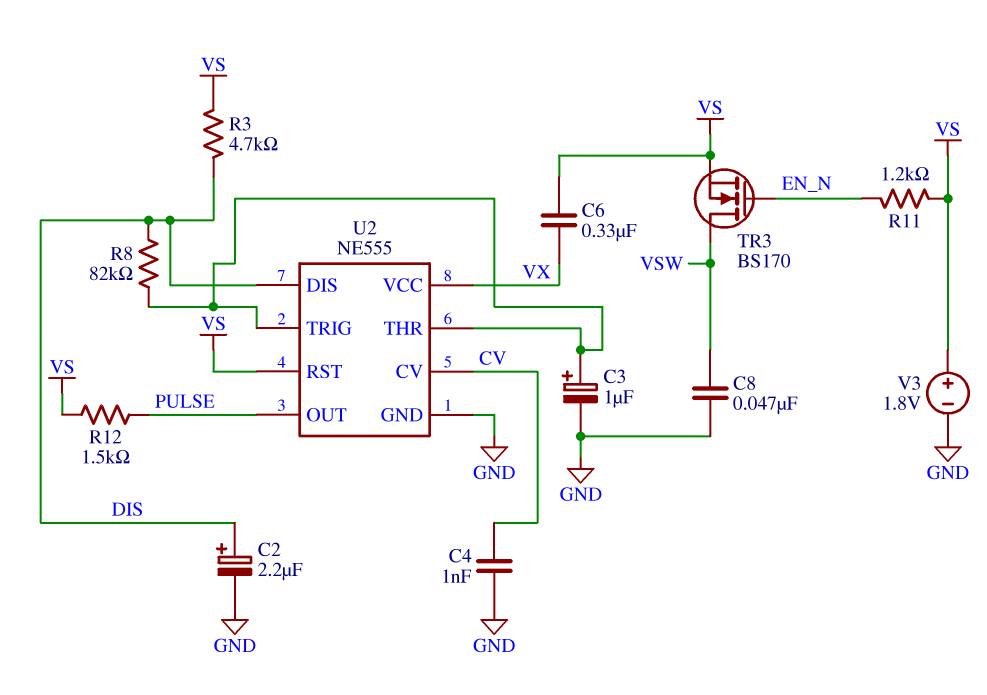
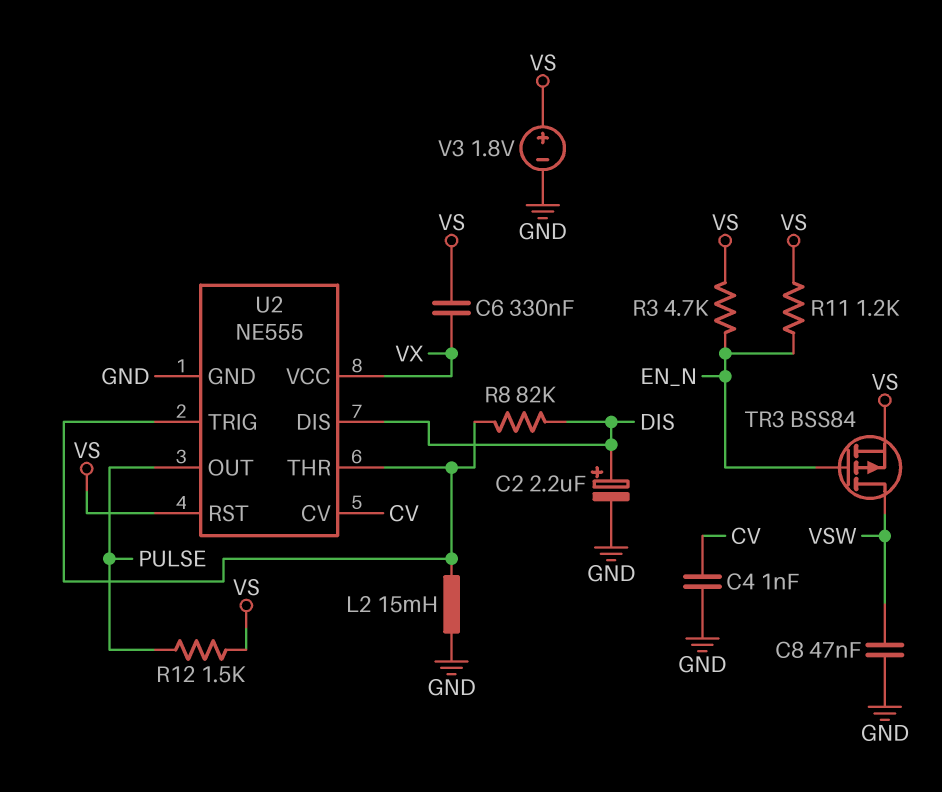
C3: 1uF (plus U2/THR, minus GND) -> none
L2: none -> 15mH (GND, U2/THR)
R3: 4.7k (DIS, VS) -> 4.7k (EN_N, VS)
TR3: NMOS BS170 (G EN_N, D VSW, S VS) -> PMOS BSS84 (G EN_N, D VSW, S VS)

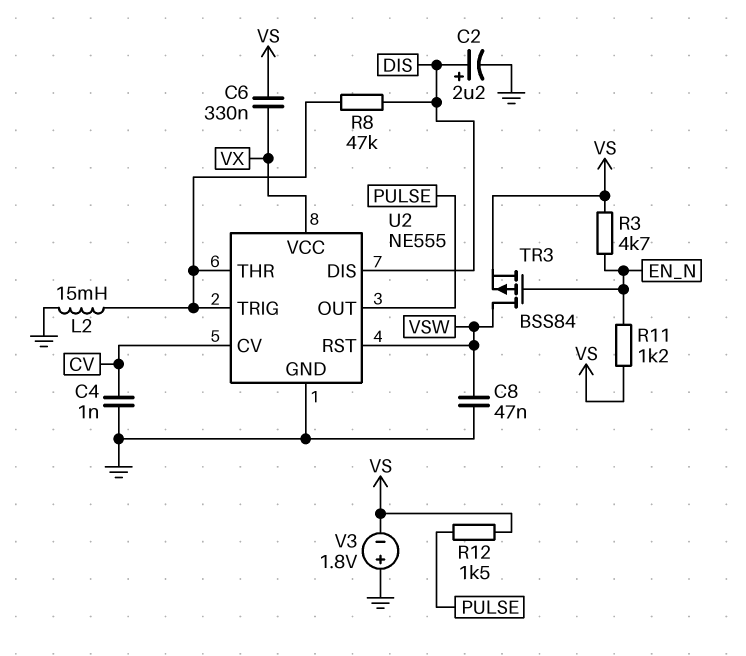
R8: 82k (DIS, U2/THR) -> 47k (DIS, U2/THR)
U2 pin RST: VS -> VSW
V3: 1.8V (plus VS, minus GND) -> 1.8V (plus GND, minus VS)

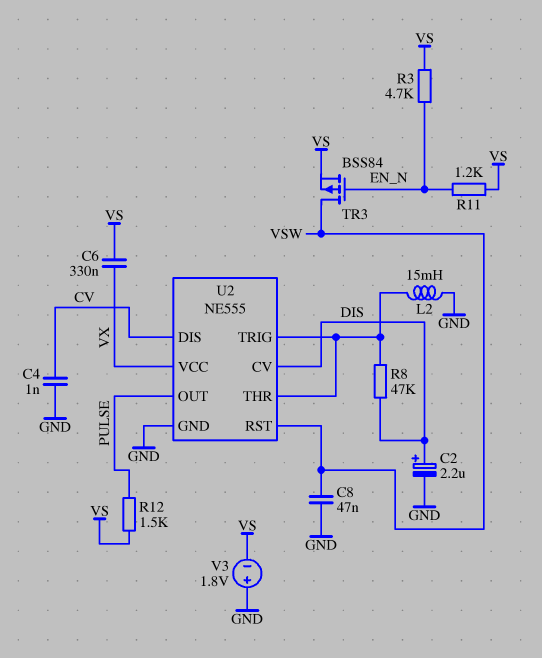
U2 pin CV: CV -> DIS
U2 pin DIS: DIS -> CV

